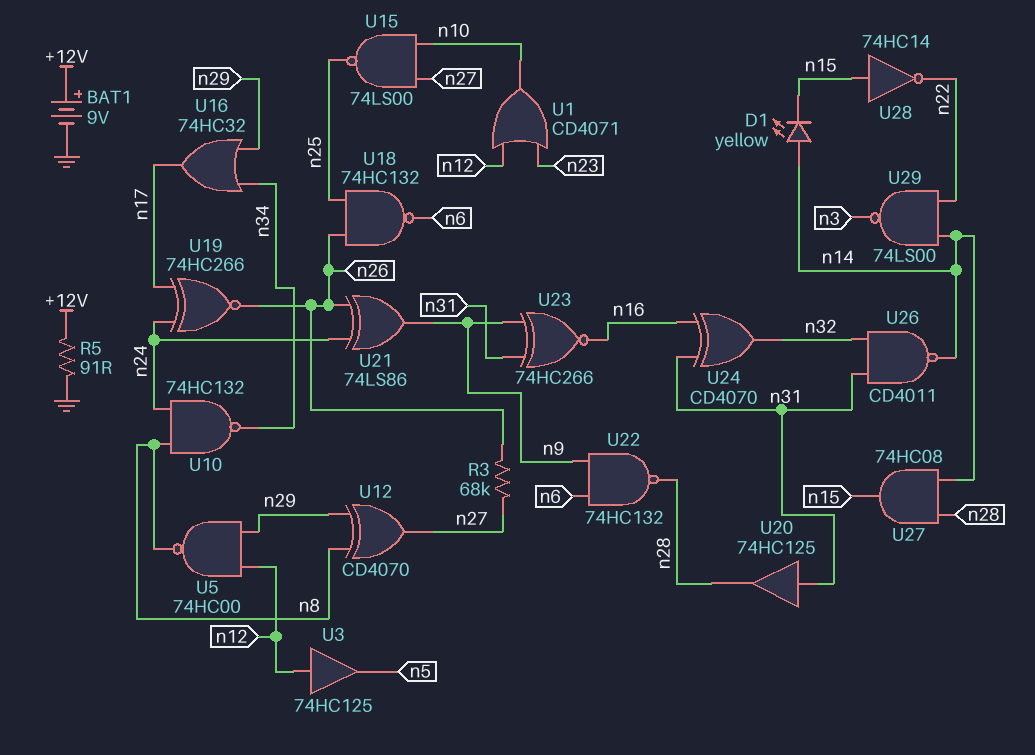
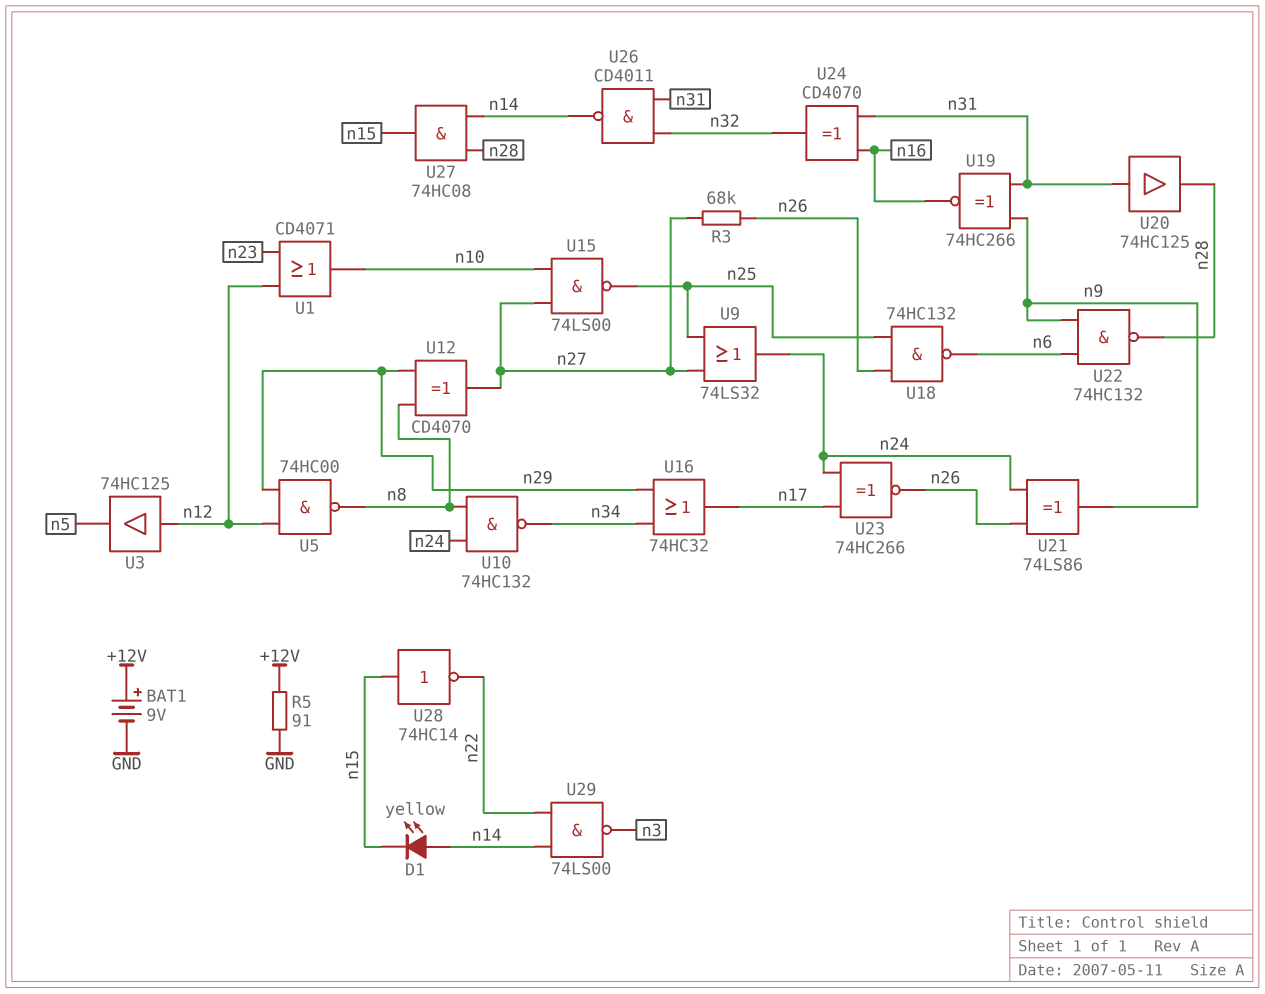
U9: none -> OR 74LS32 (in n25, in n27, out n24)
U19: XNOR 74HC266 (in n17, in n24, out n26) -> XNOR 74HC266 (in n9, in n31, out n16)
U23: XNOR 74HC266 (in n9, in n31, out n16) -> XNOR 74HC266 (in n17, in n24, out n26)

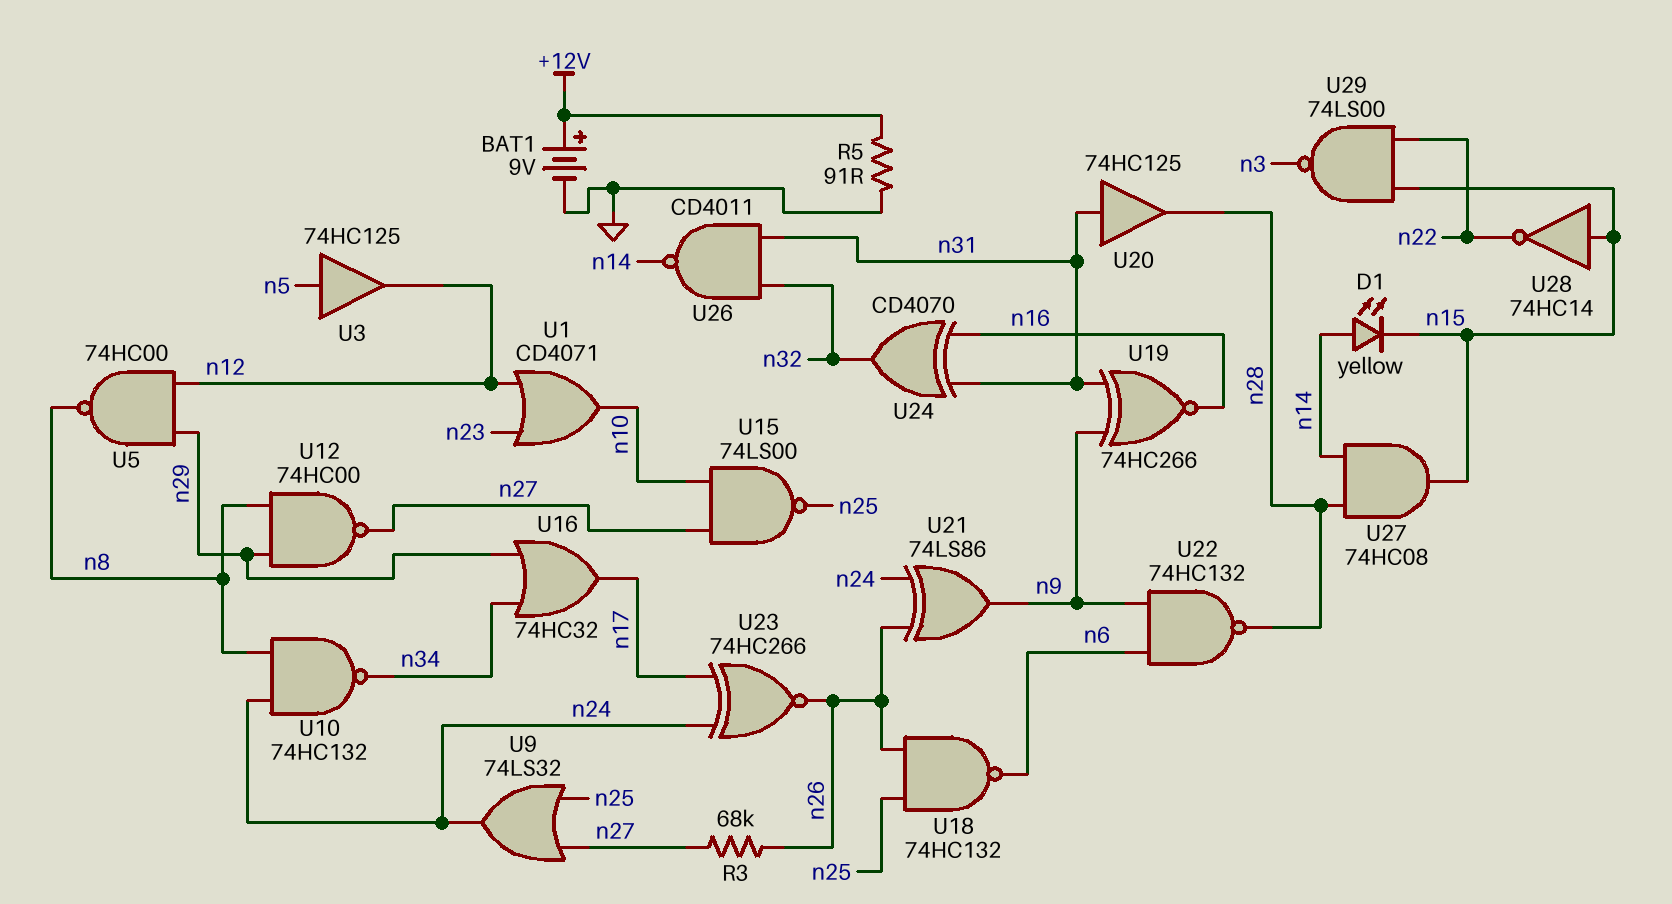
U3: buffer 74HC125 (in n12, out n5) -> buffer 74HC125 (in n5, out n12)
U12: XOR CD4070 (in n8, in n29, out n27) -> NAND 74HC00 (in n8, in n29, out n27)
U29: NAND 74LS00 (in n14, in n22, out n3) -> NAND 74LS00 (in n15, in n22, out n3)

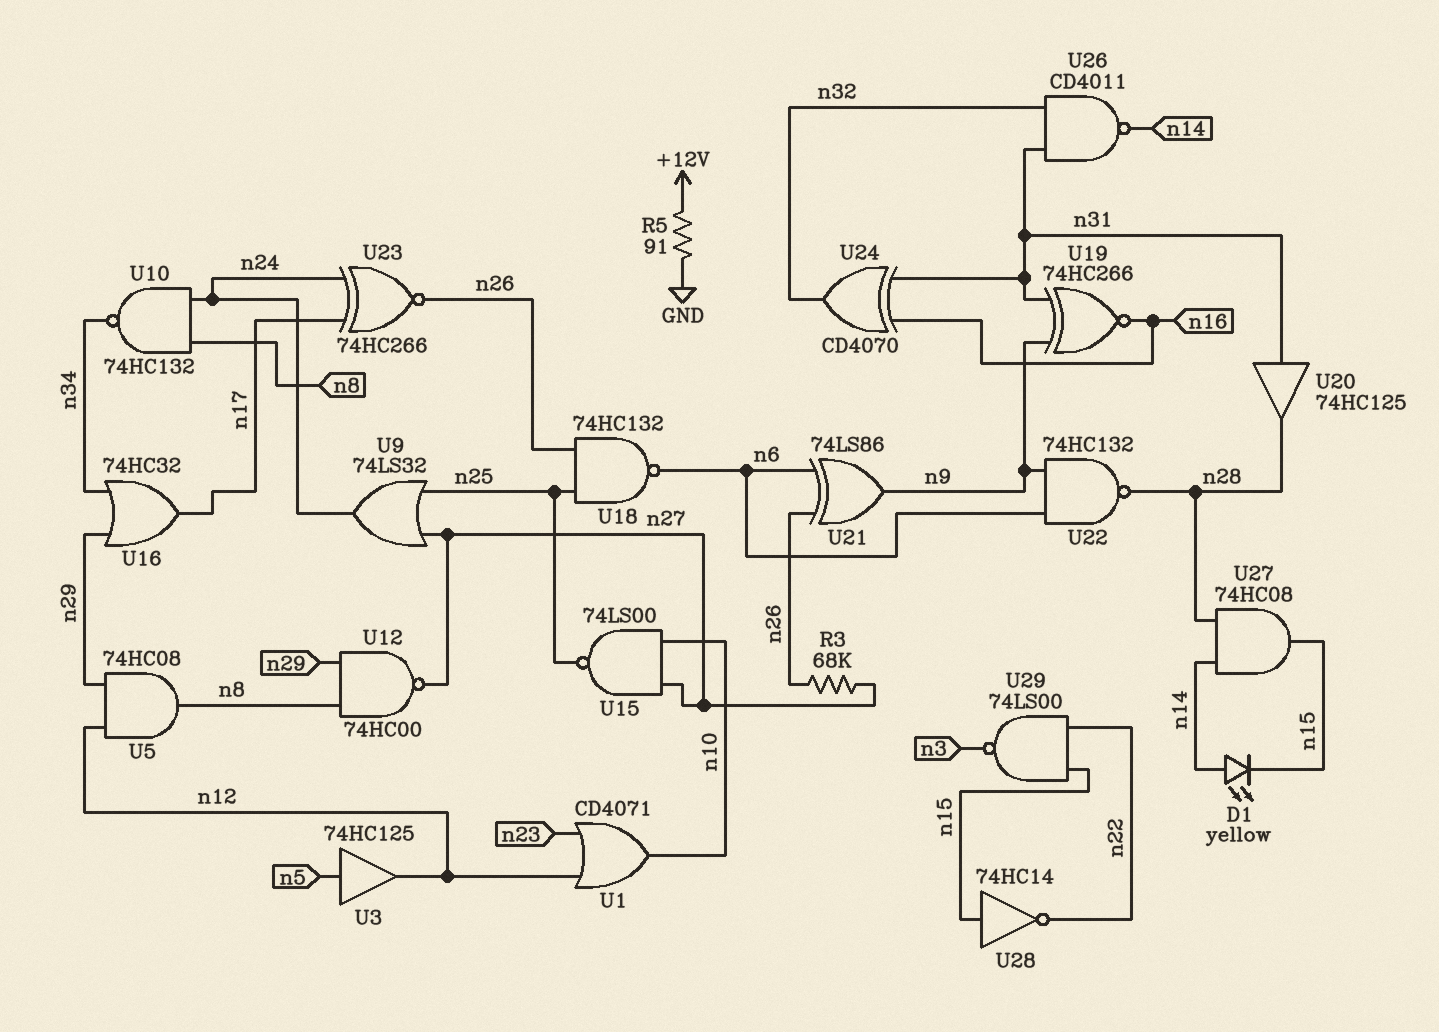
BAT1: 9V (plus +12V, minus GND) -> none
U5: NAND 74HC00 (in n12, in n29, out n8) -> AND 74HC08 (in n12, in n29, out n8)
U21: XOR 74LS86 (in n24, in n26, out n9) -> XOR 74LS86 (in n6, in n26, out n9)

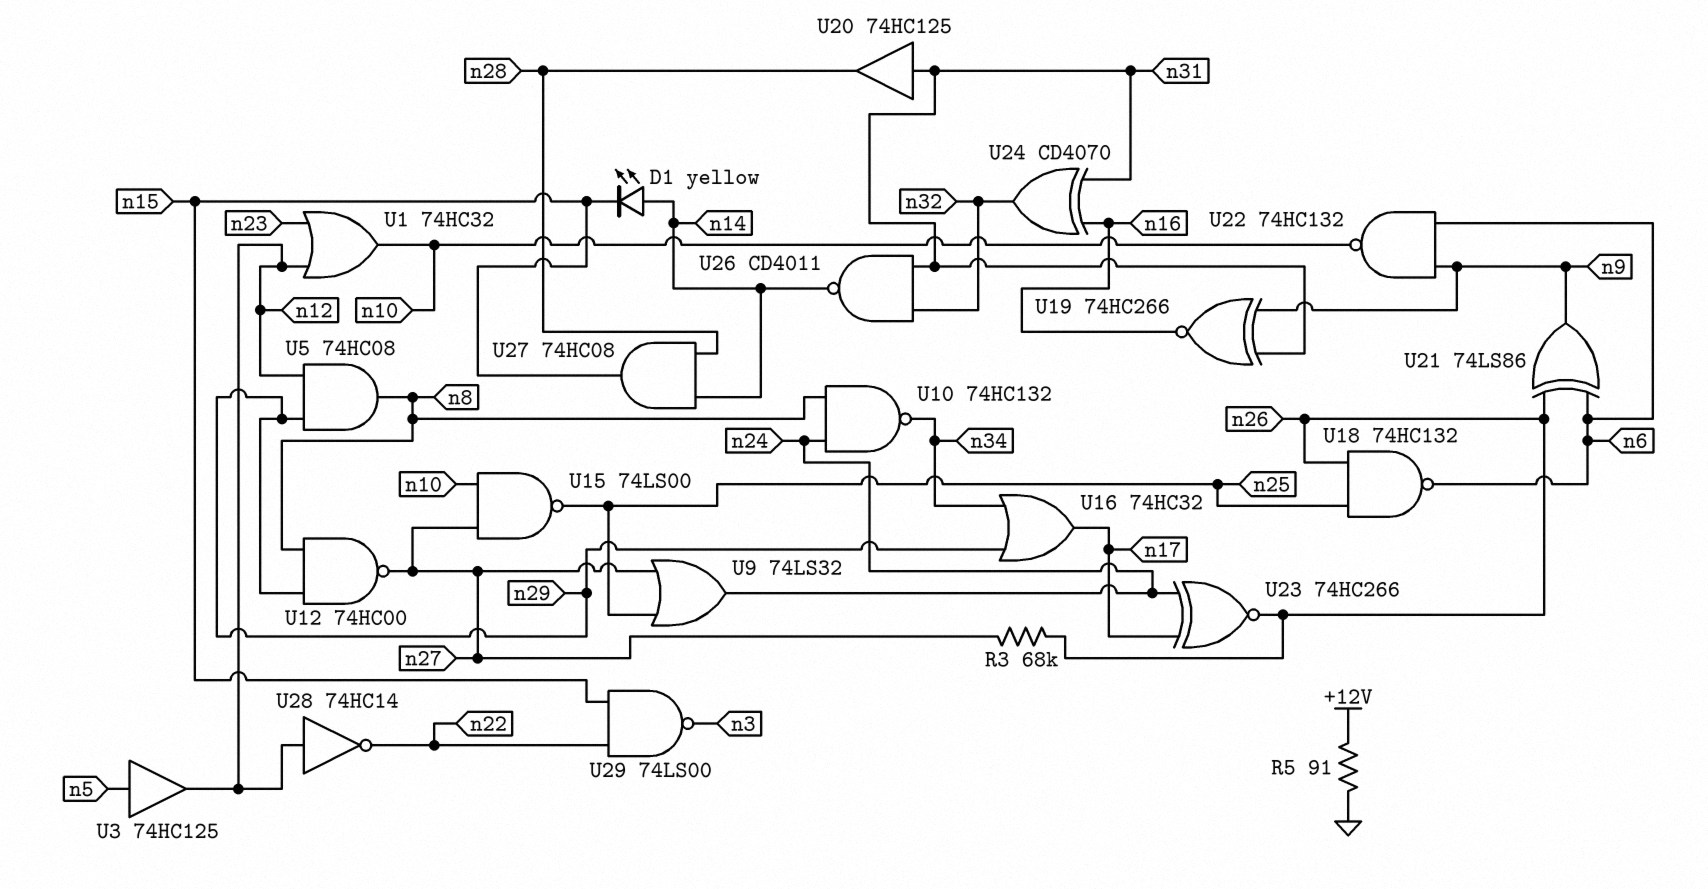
U1: OR CD4071 (in n12, in n23, out n10) -> OR 74HC32 (in n12, in n23, out n10)
U22: NAND 74HC132 (in n6, in n9, out n28) -> NAND 74HC132 (in n6, in n9, out n10)
U28: NOT 74HC14 (in n15, out n22) -> NOT 74HC14 (in n12, out n22)

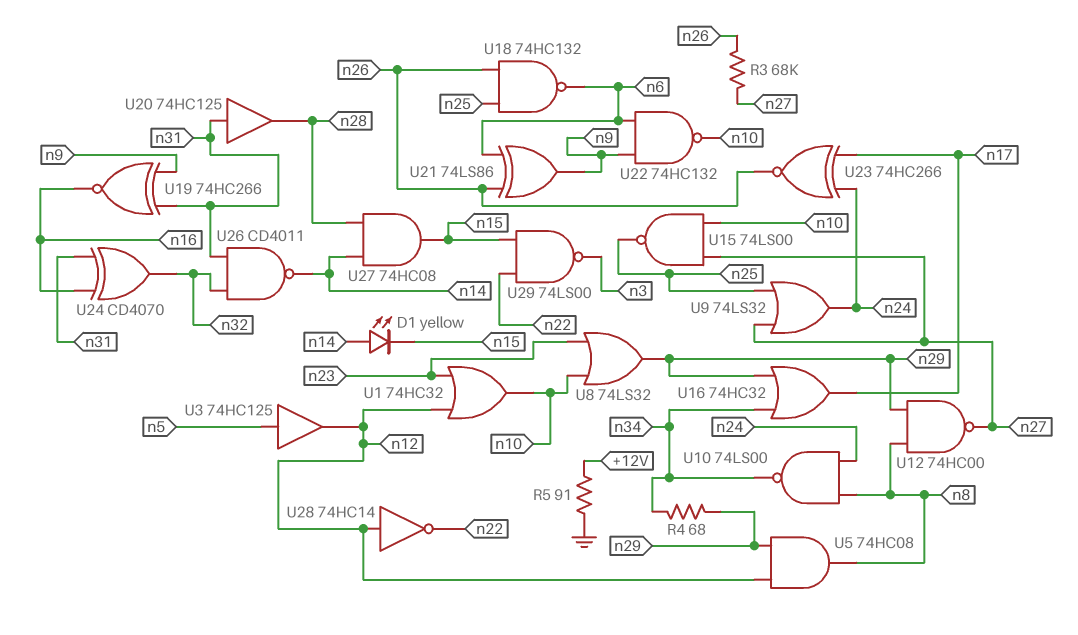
R4: none -> 68 (n29, n34)
U8: none -> OR 74LS32 (in n10, in n23, out n29)
U10: NAND 74HC132 (in n8, in n24, out n34) -> NAND 74LS00 (in n8, in n24, out n34)

